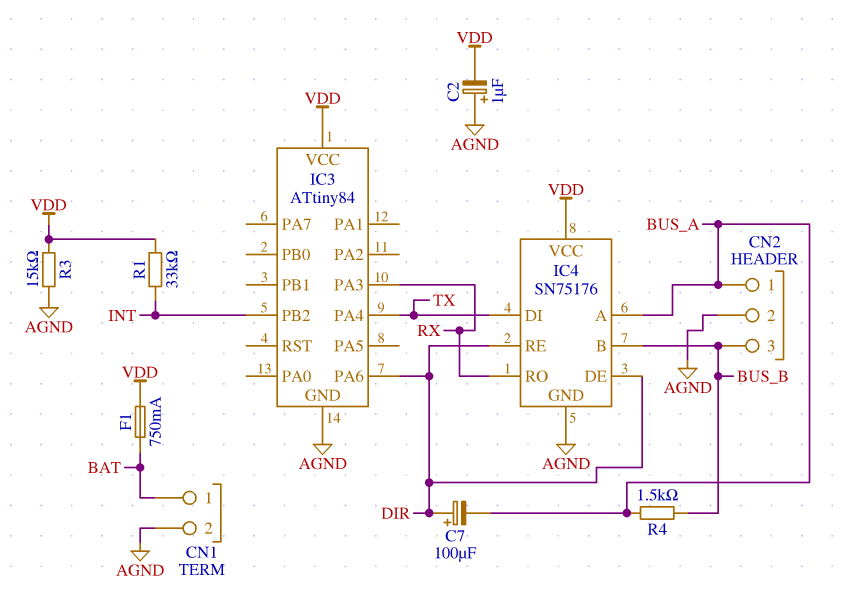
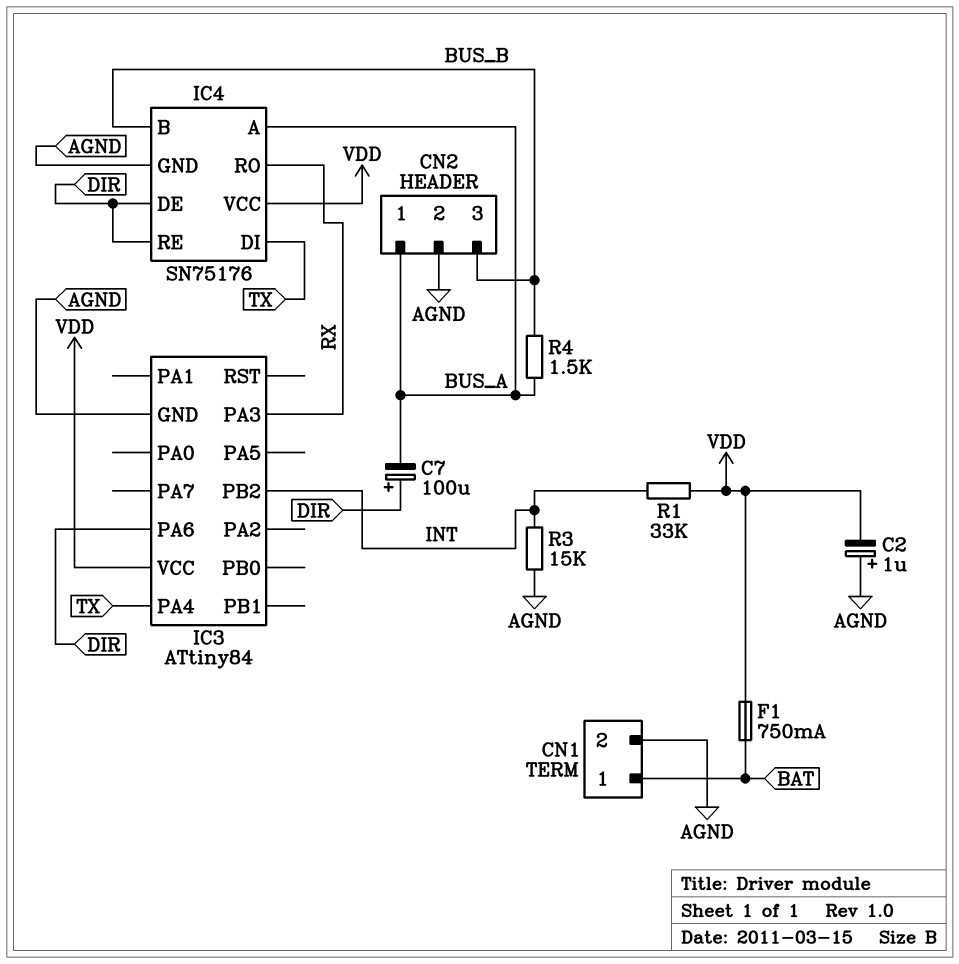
R3: 15k (AGND, VDD) -> 15k (AGND, INT)

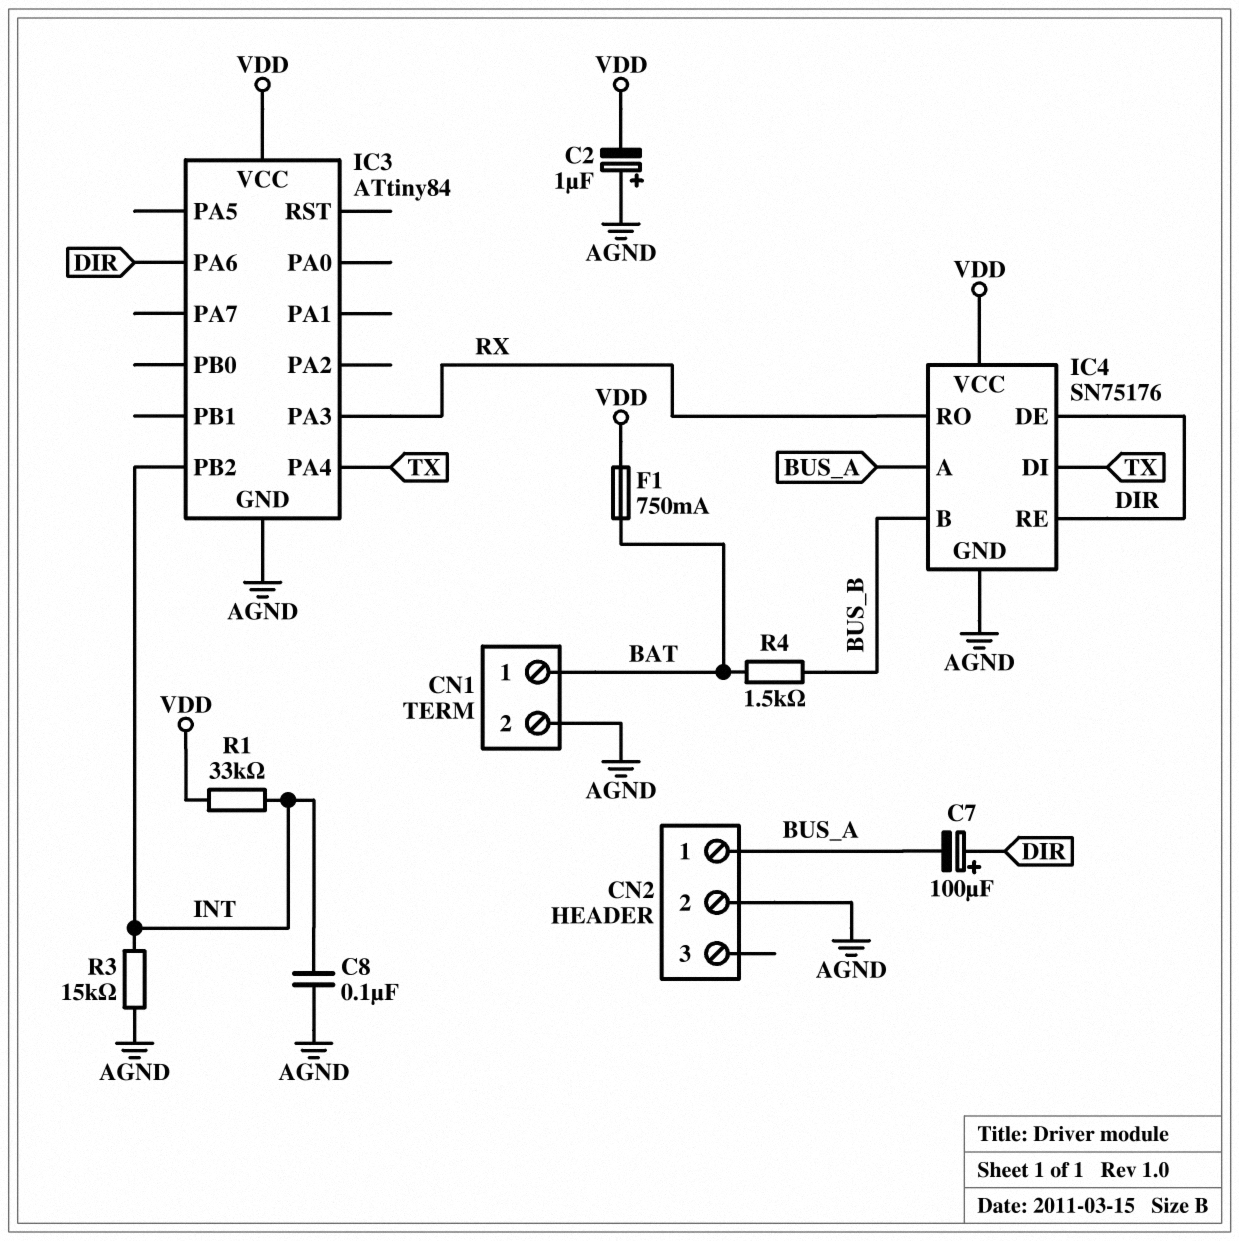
C8: none -> 100nF (AGND, INT)
CN2 pin 3: BUS_B -> none
R4: 1.5k (BUS_A, BUS_B) -> 1.5k (BAT, BUS_B)

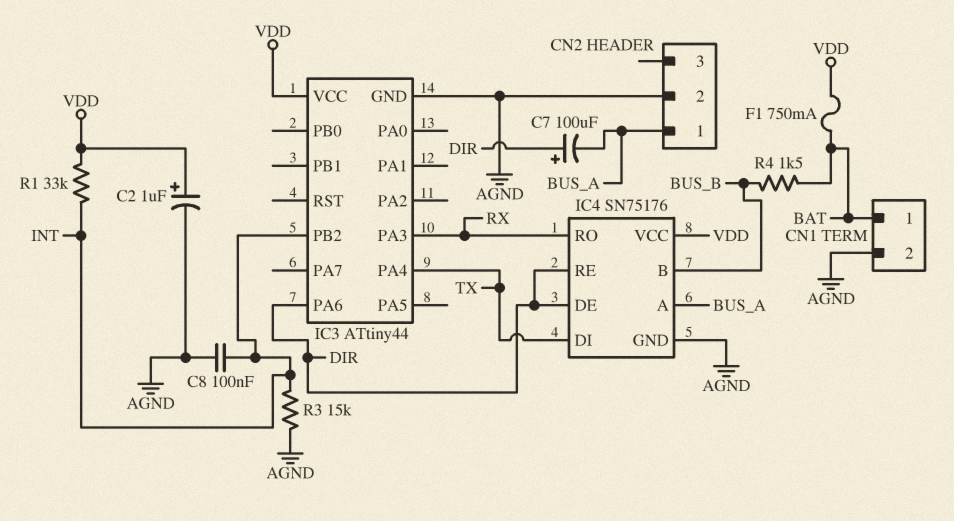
C2: 1uF (plus AGND, minus VDD) -> 1uF (plus VDD, minus AGND)
IC3: ATtiny84 -> ATtiny44

